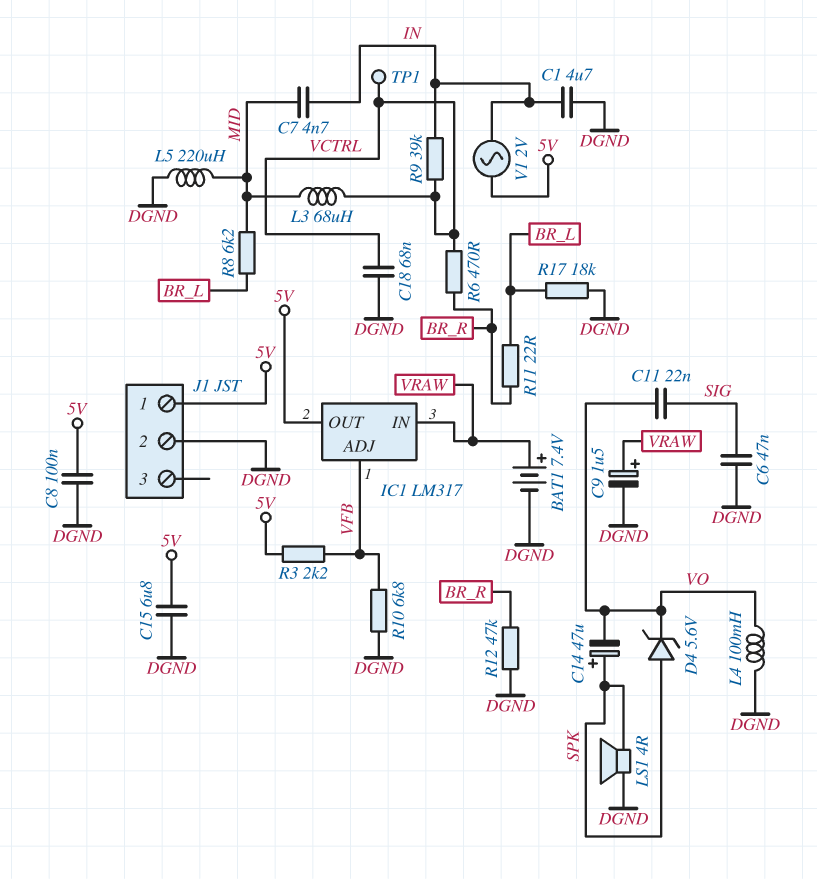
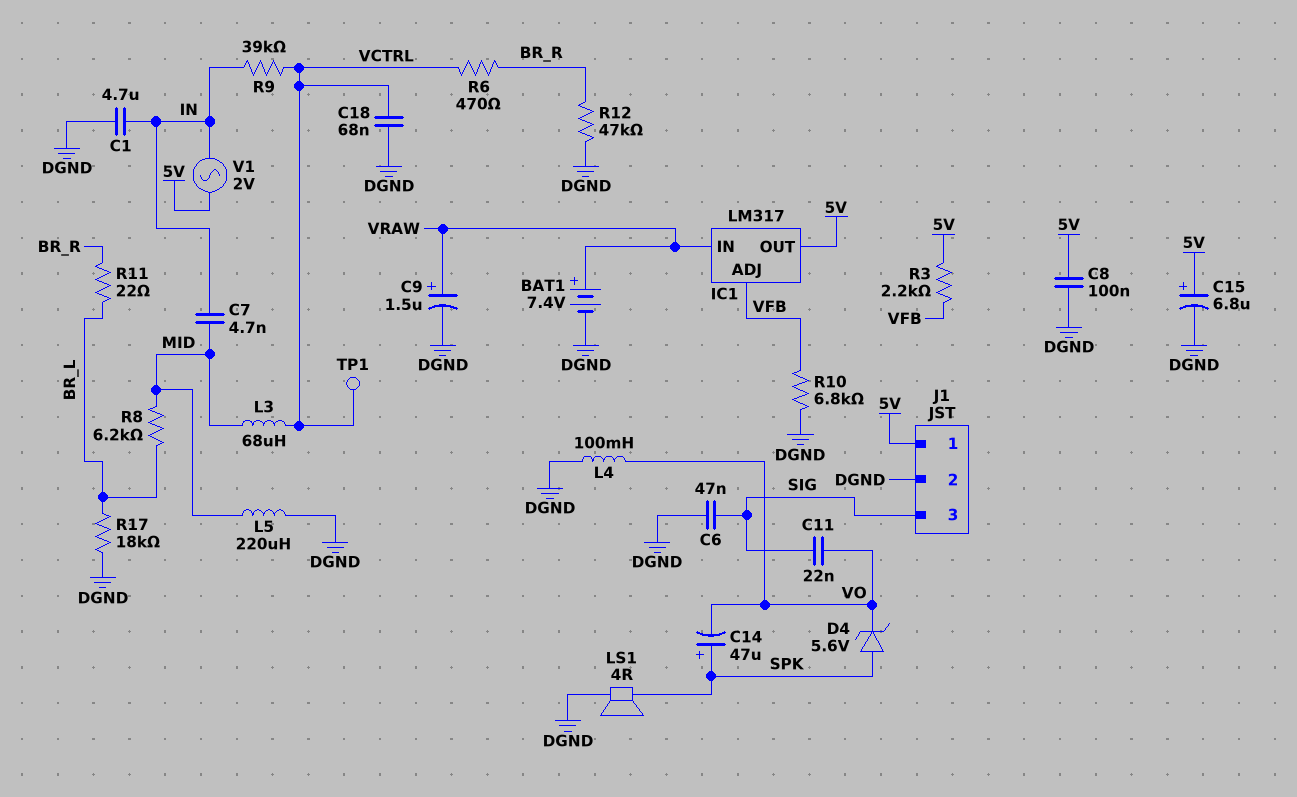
C15: 6.8uF (5V, DGND) -> 6.8uF (plus 5V, minus DGND)
J1 pin 3: none -> SIG

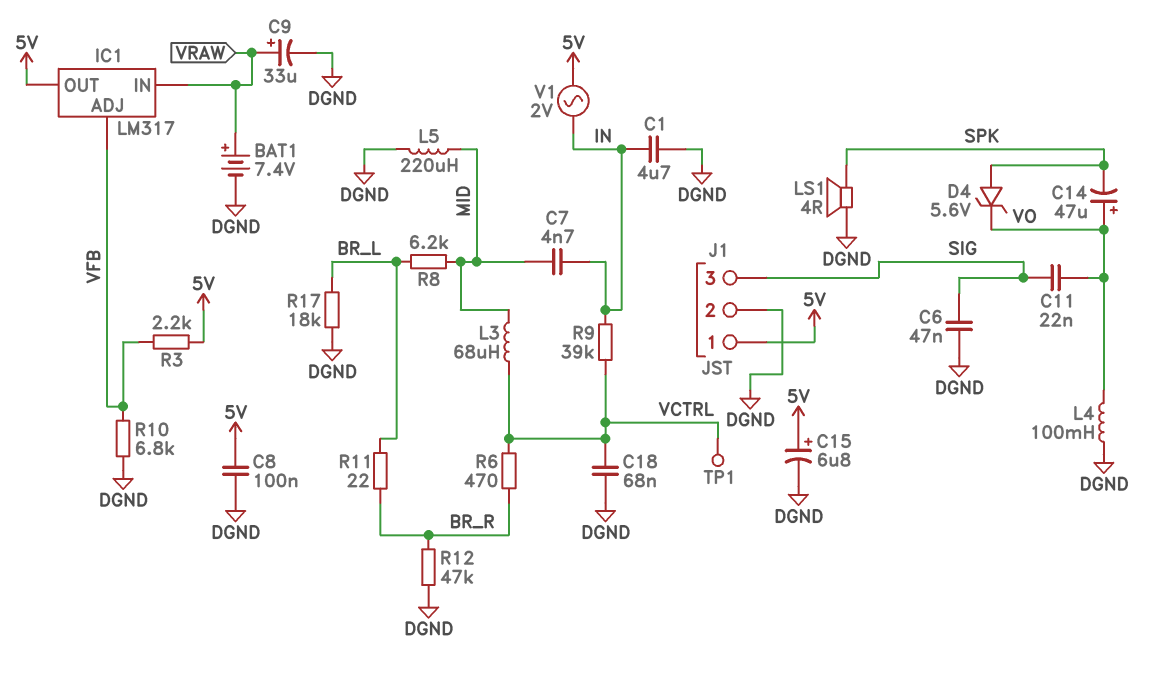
C9: 1.5uF (plus VRAW, minus DGND) -> 33uF (plus VRAW, minus DGND)
C14: 47uF (plus SPK, minus VO) -> 47uF (plus VO, minus SPK)

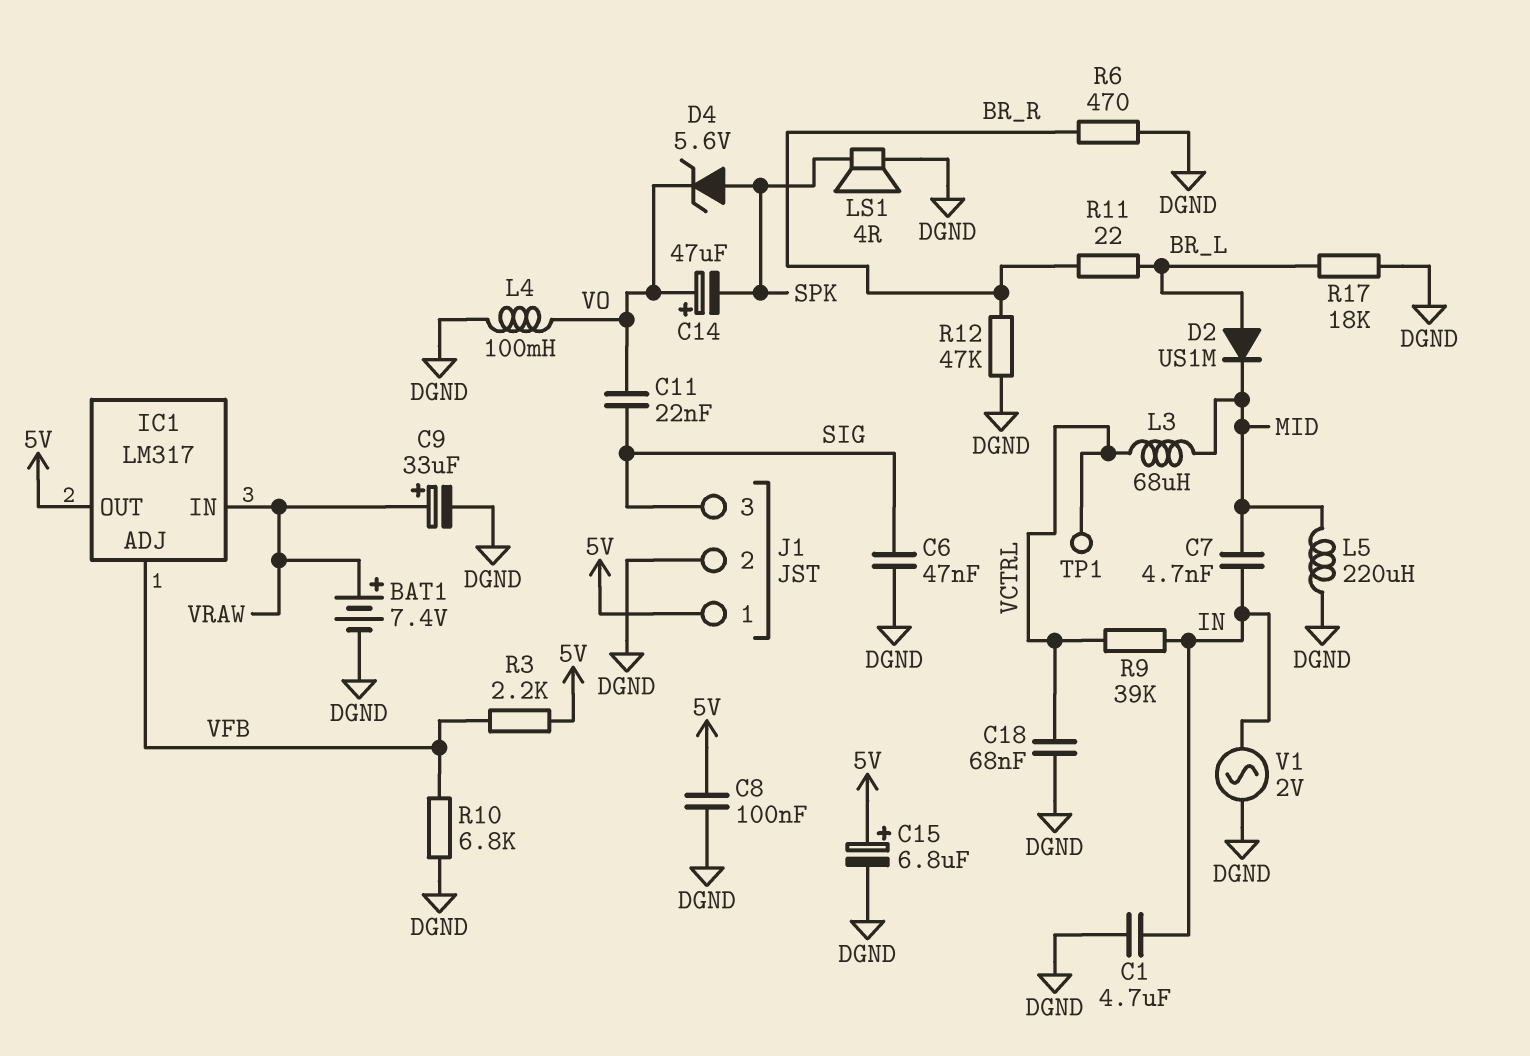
D2: none -> diode US1M (A BR_L, K MID)
R6: 470 (BR_R, VCTRL) -> 470 (BR_R, DGND)
R8: 6.2k (BR_L, MID) -> none
V1: AC 2V (5V, IN) -> AC 2V (DGND, IN)

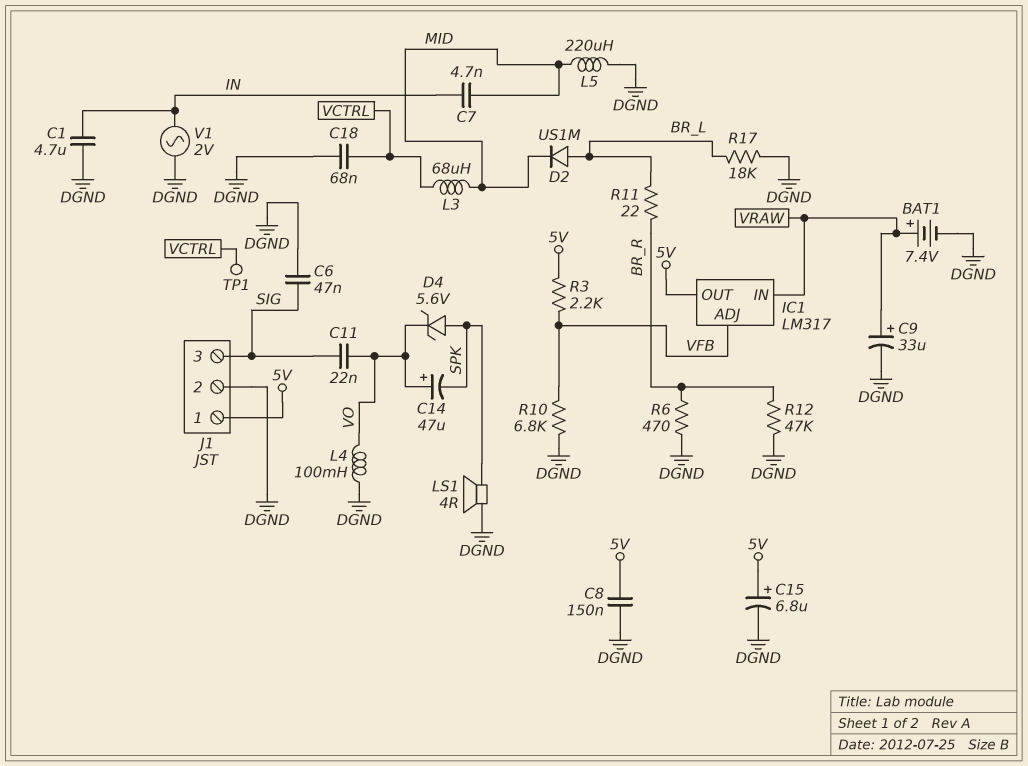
C8: 100nF (5V, DGND) -> 150nF (5V, DGND)
R9: 39k (IN, VCTRL) -> none

